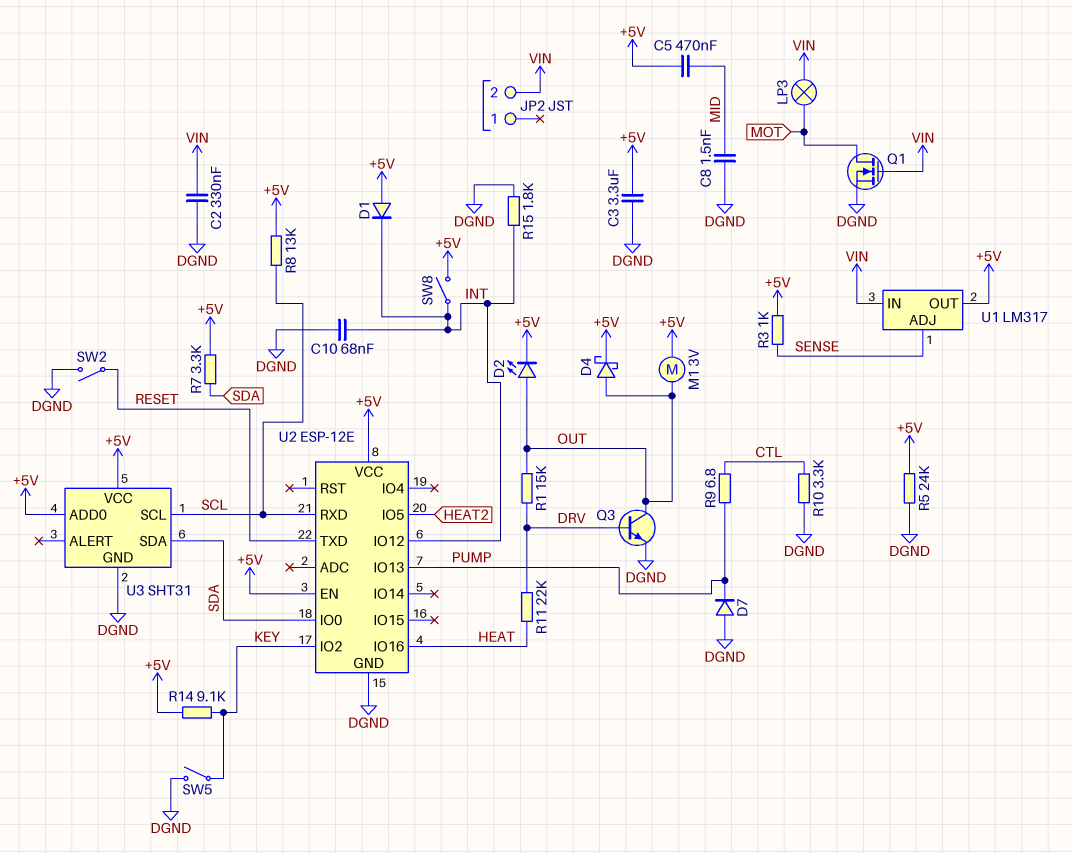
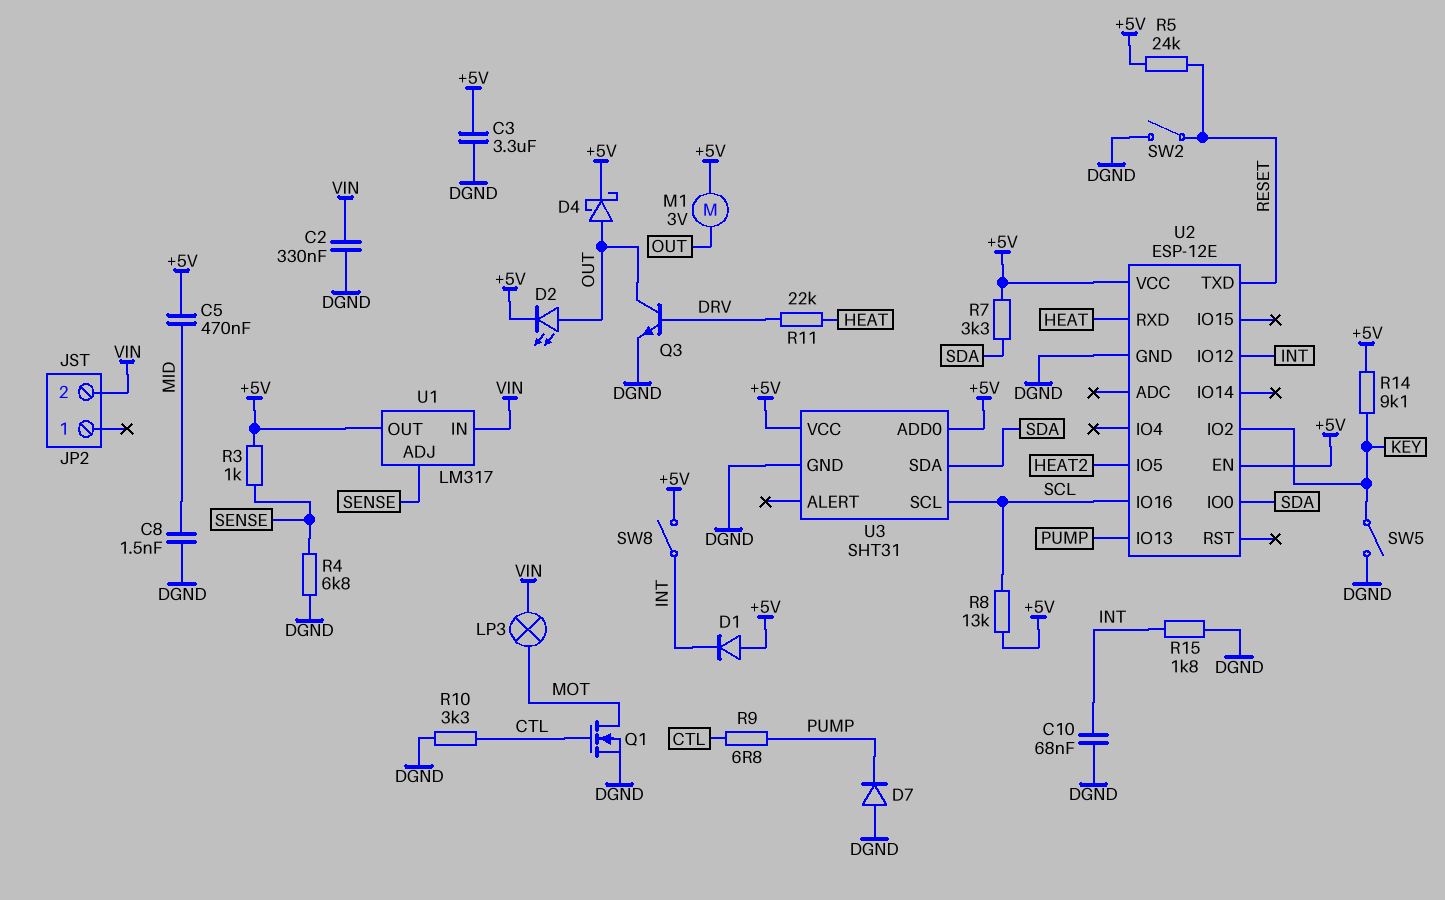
Q1: NMOS (G VIN, D MOT, S DGND) -> NMOS (G CTL, D MOT, S DGND)
R1: 15k (DRV, OUT) -> none
R4: none -> 6.8k (DGND, SENSE)
R5: 24k (+5V, DGND) -> 24k (+5V, RESET)
U2 pin IO16: HEAT -> SCL
U2 pin RXD: SCL -> HEAT

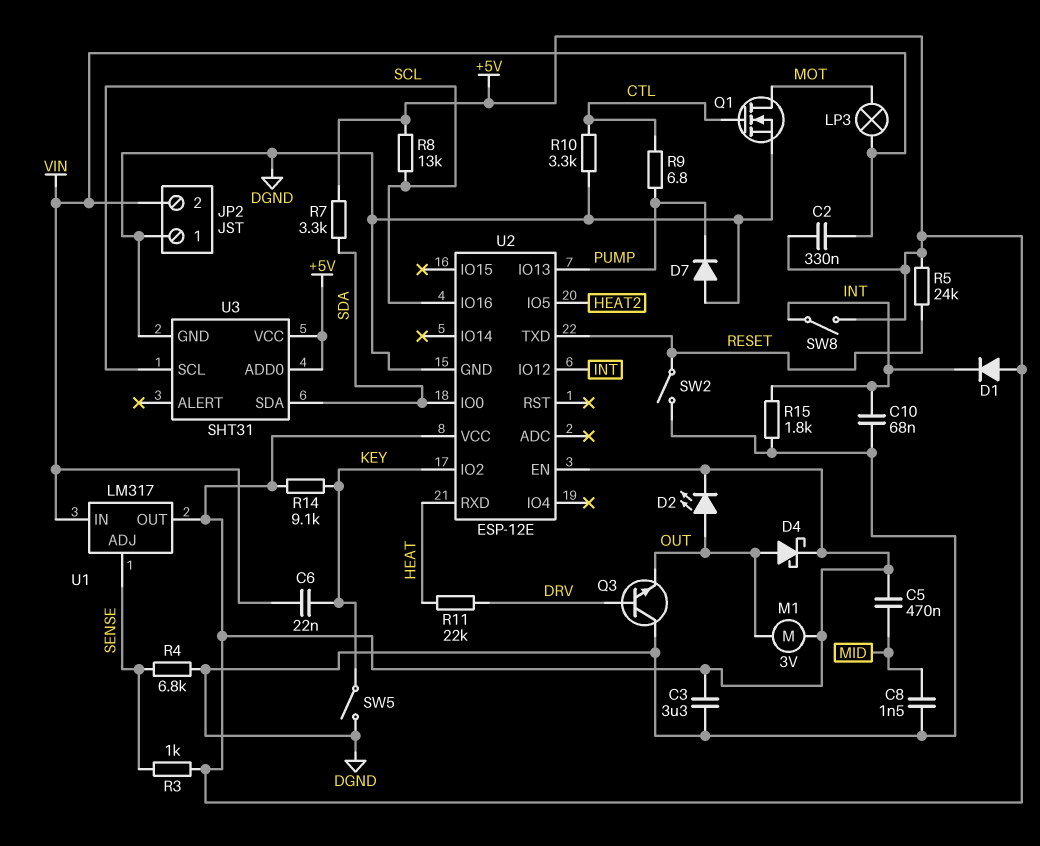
C2: 330nF (DGND, VIN) -> 330nF (+5V, VIN)
C6: none -> 22nF (KEY, VIN)
JP2 pin 1: none -> DGND
Q3: NPN (B DRV, C OUT, E DGND) -> NPN (B DRV, C DGND, E OUT)

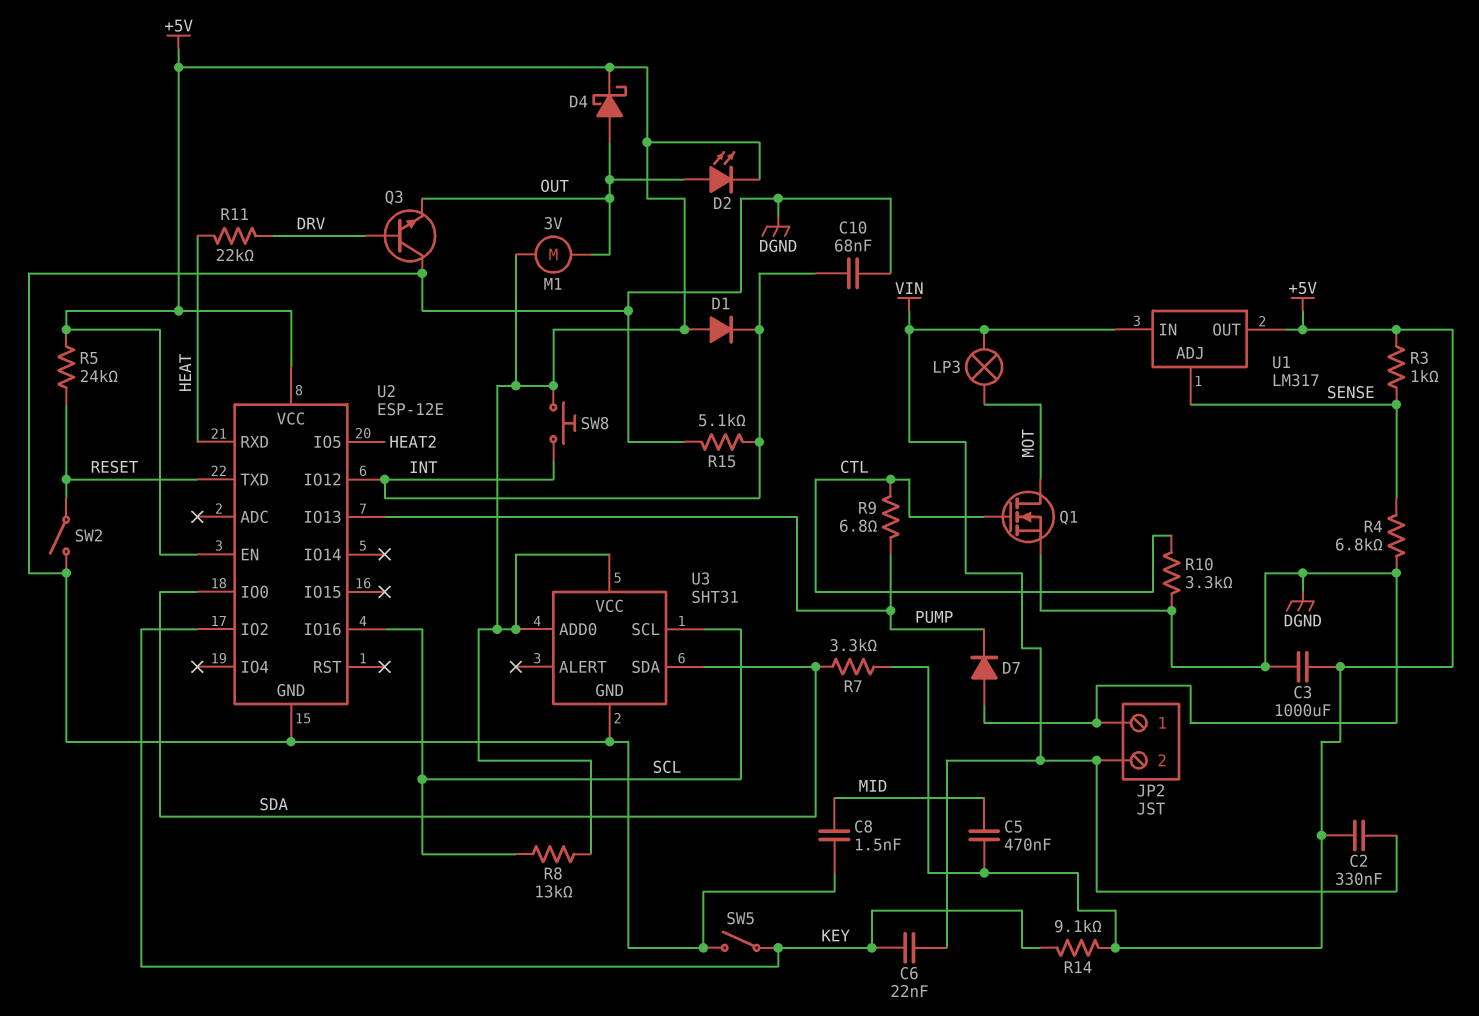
C3: 3.3uF (+5V, DGND) -> 1000uF (+5V, DGND)
R15: 1.8k (DGND, INT) -> 5.1k (DGND, INT)
SW8: switch (+5V, INT) -> button (+5V, INT)

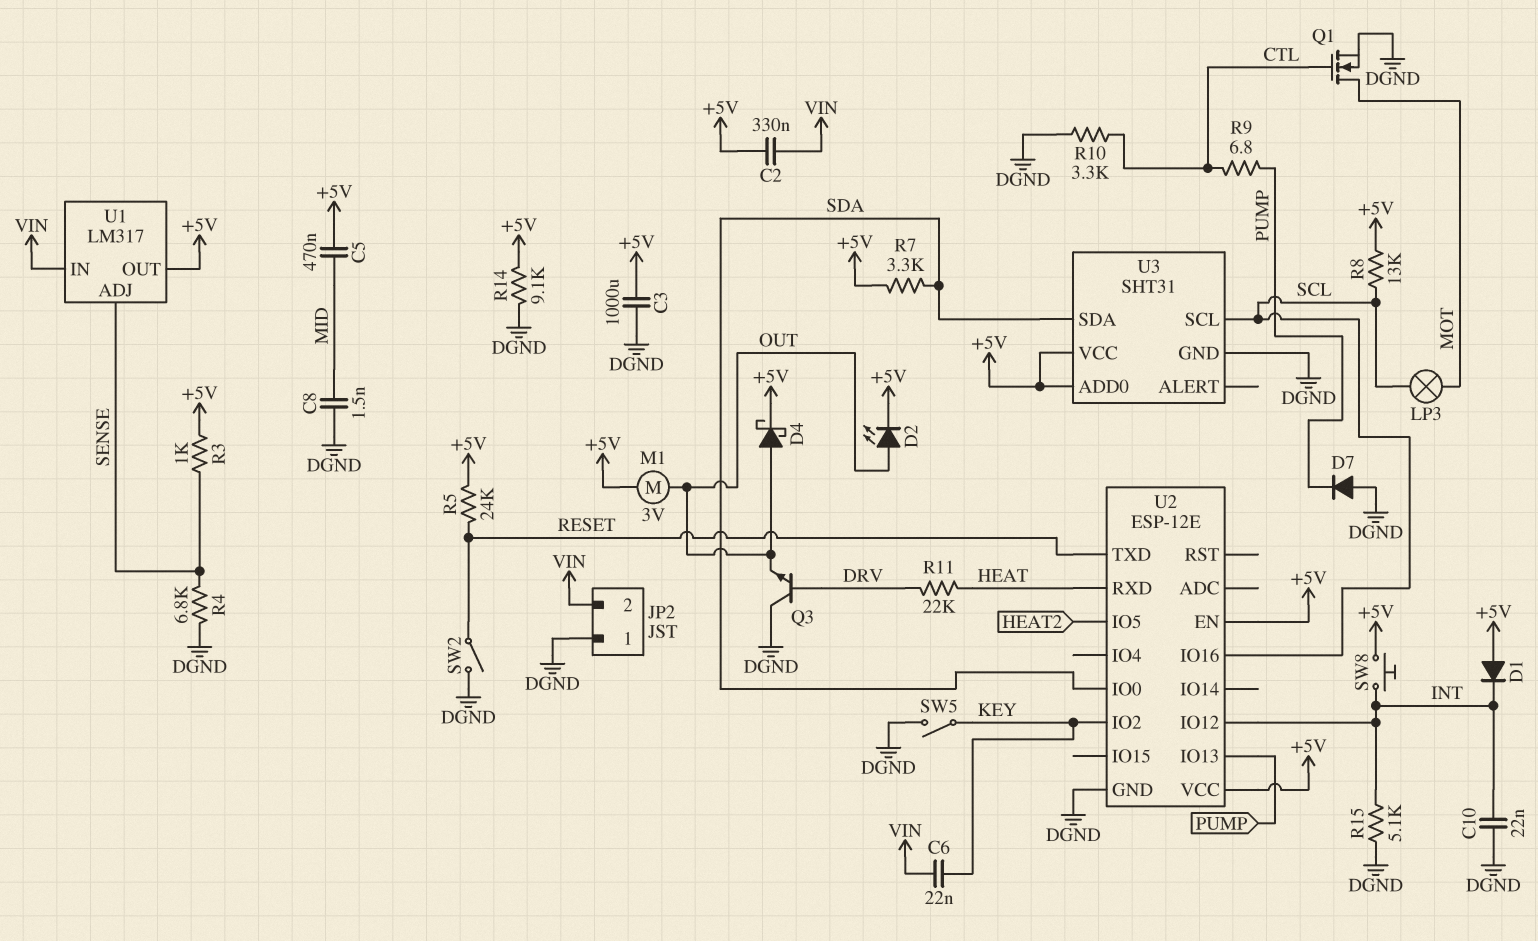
C10: 68nF (DGND, INT) -> 22nF (DGND, INT)
LP3: lamp (MOT, VIN) -> lamp (MOT, SCL)
R14: 9.1k (+5V, KEY) -> 9.1k (+5V, DGND)

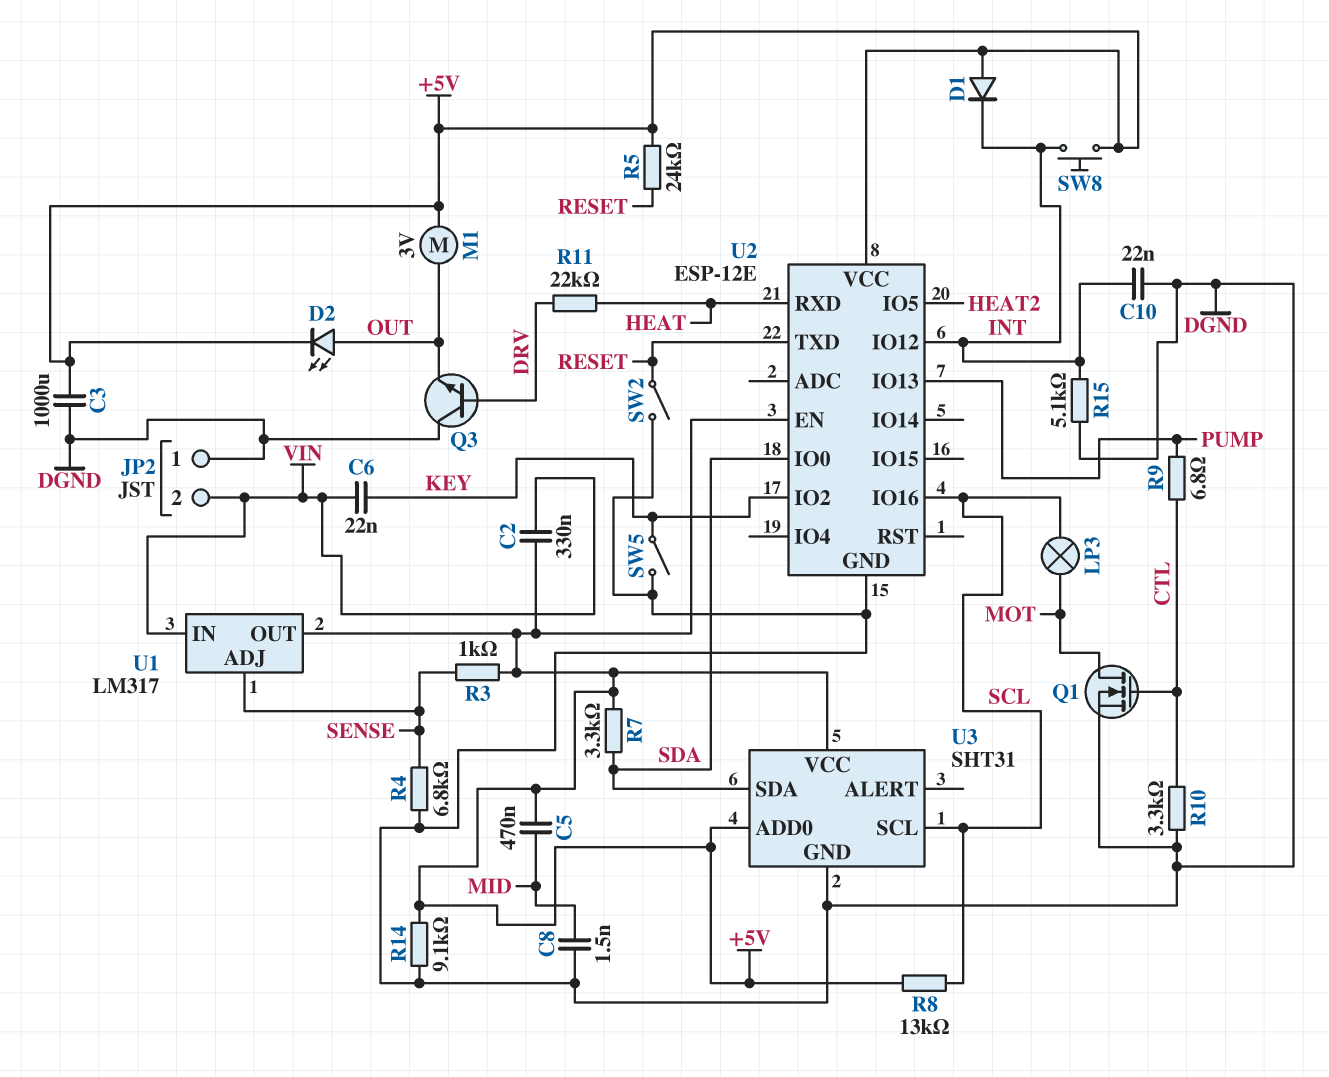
D4: schottky (A OUT, K +5V) -> none
D7: diode (A DGND, K PUMP) -> none

